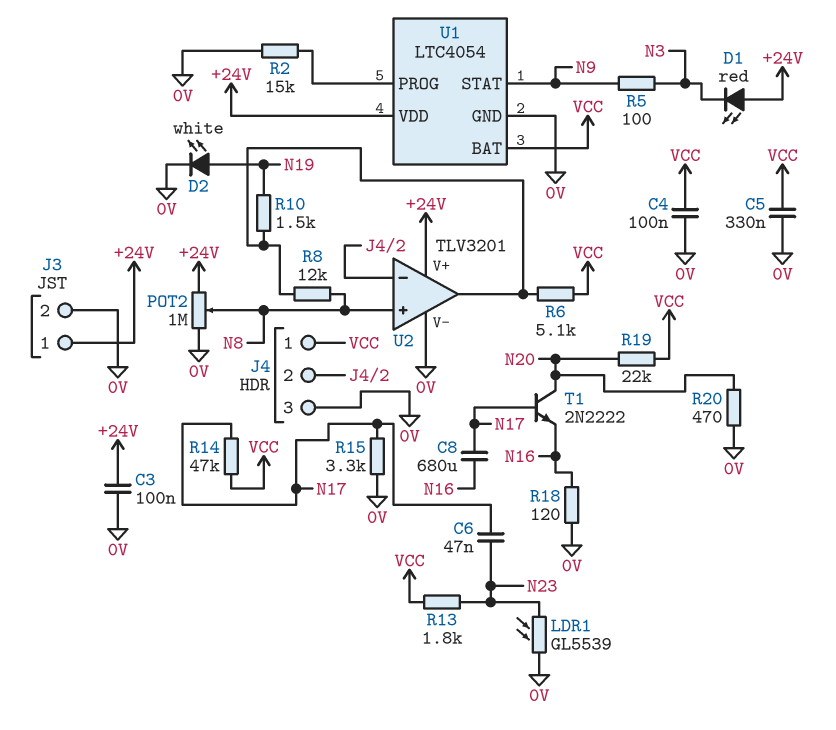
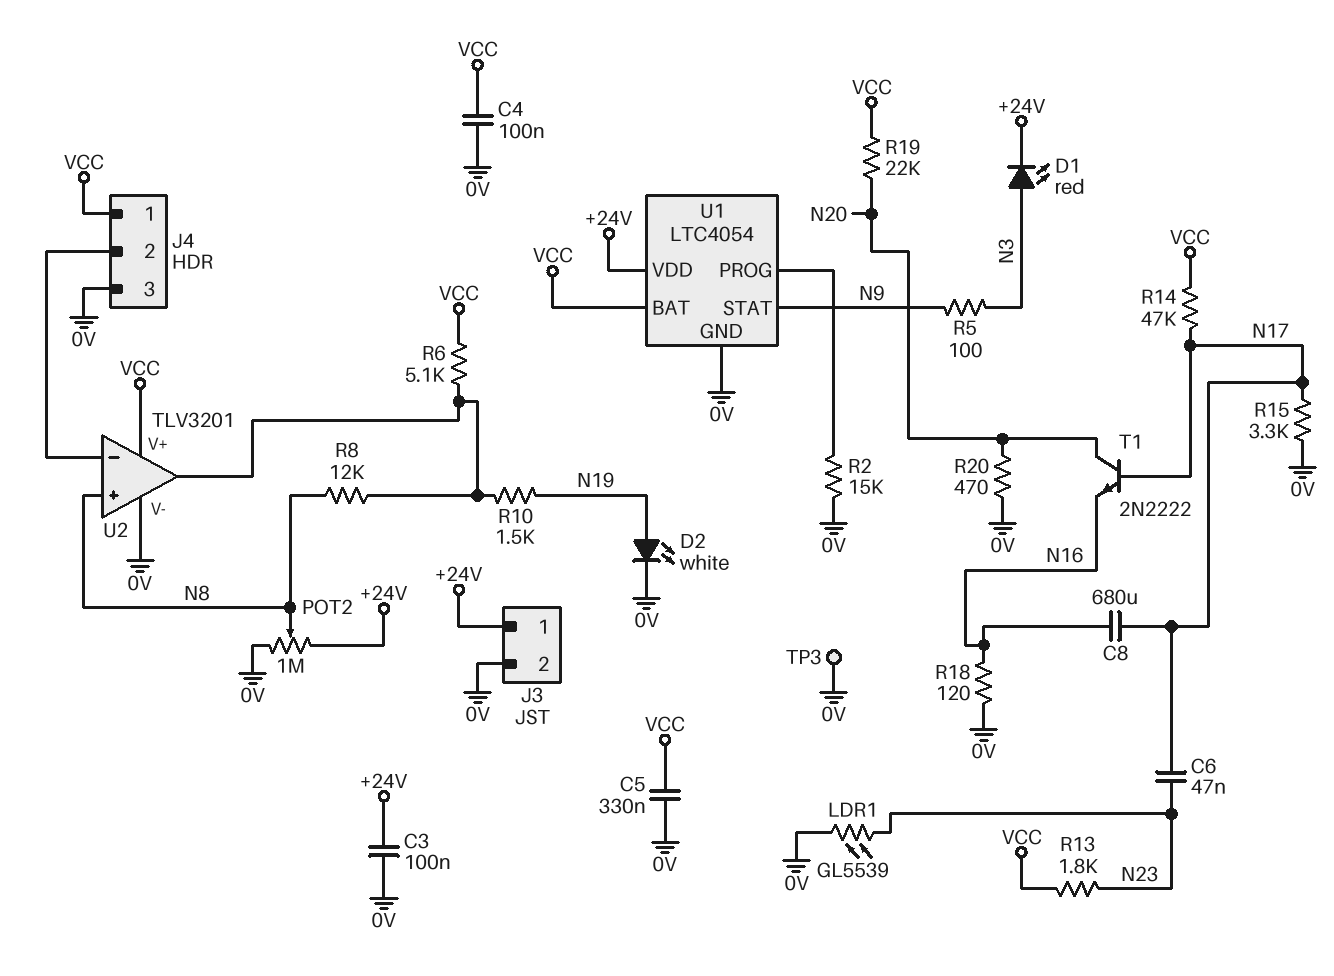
D1: LED red (A +24V, K N3) -> LED red (A N3, K +24V)
TP3: none -> test point (0V)
U2 pin V+: +24V -> VCC

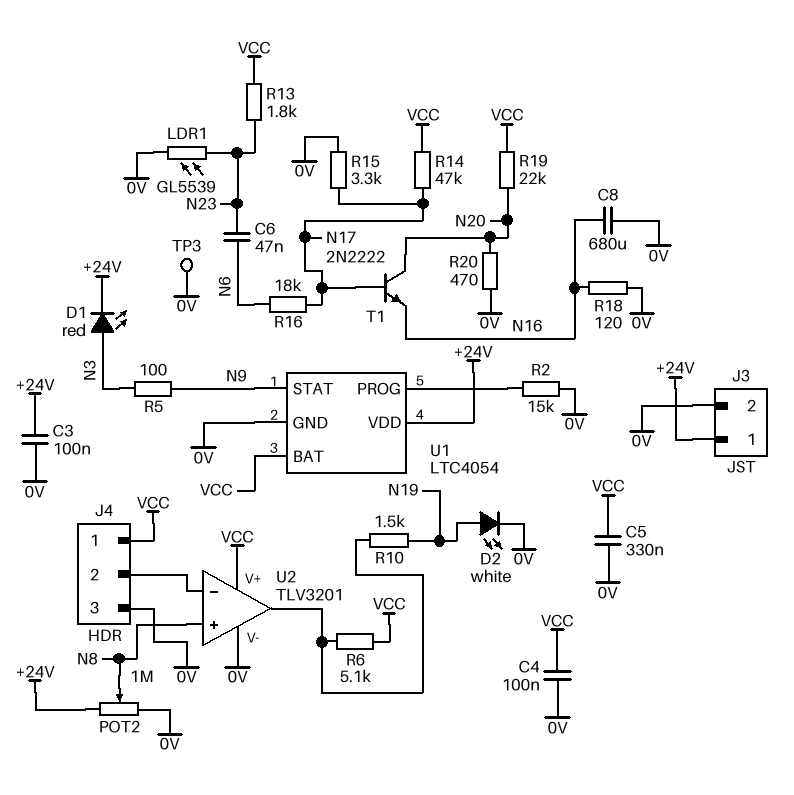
C6: 47nF (N17, N23) -> 47nF (N6, N23)
C8: 680uF (N16, N17) -> 680uF (0V, N16)
R8: 12k (N8, U2/out) -> none
R16: none -> 18k (N6, N17)

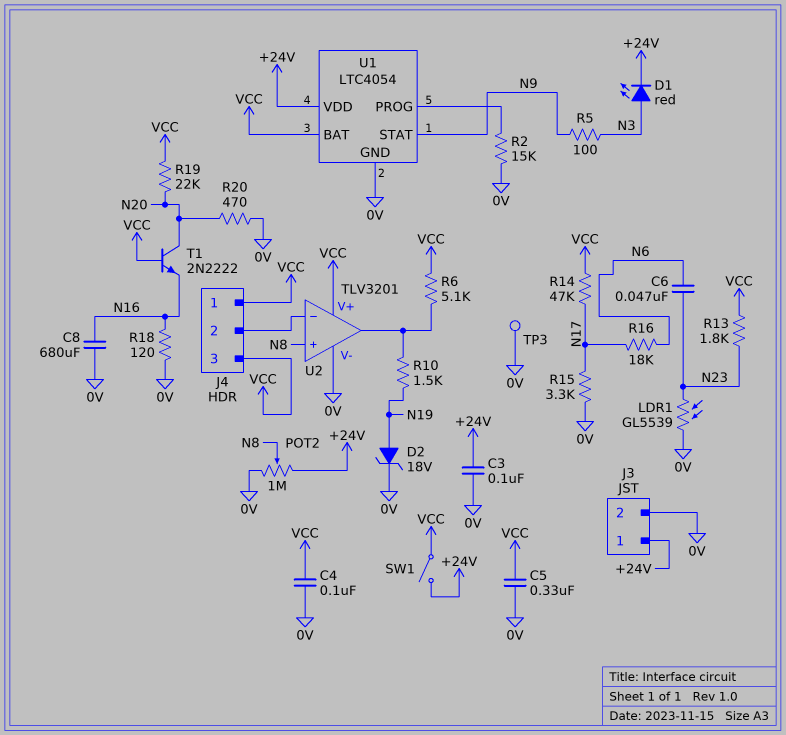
D2: LED white (A N19, K 0V) -> zener 18V (A N19, K 0V)
J4 pin 3: 0V -> VCC
SW1: none -> switch (+24V, VCC)
T1: NPN 2N2222 (B N17, C N20, E N16) -> NPN 2N2222 (B VCC, C N20, E N16)

